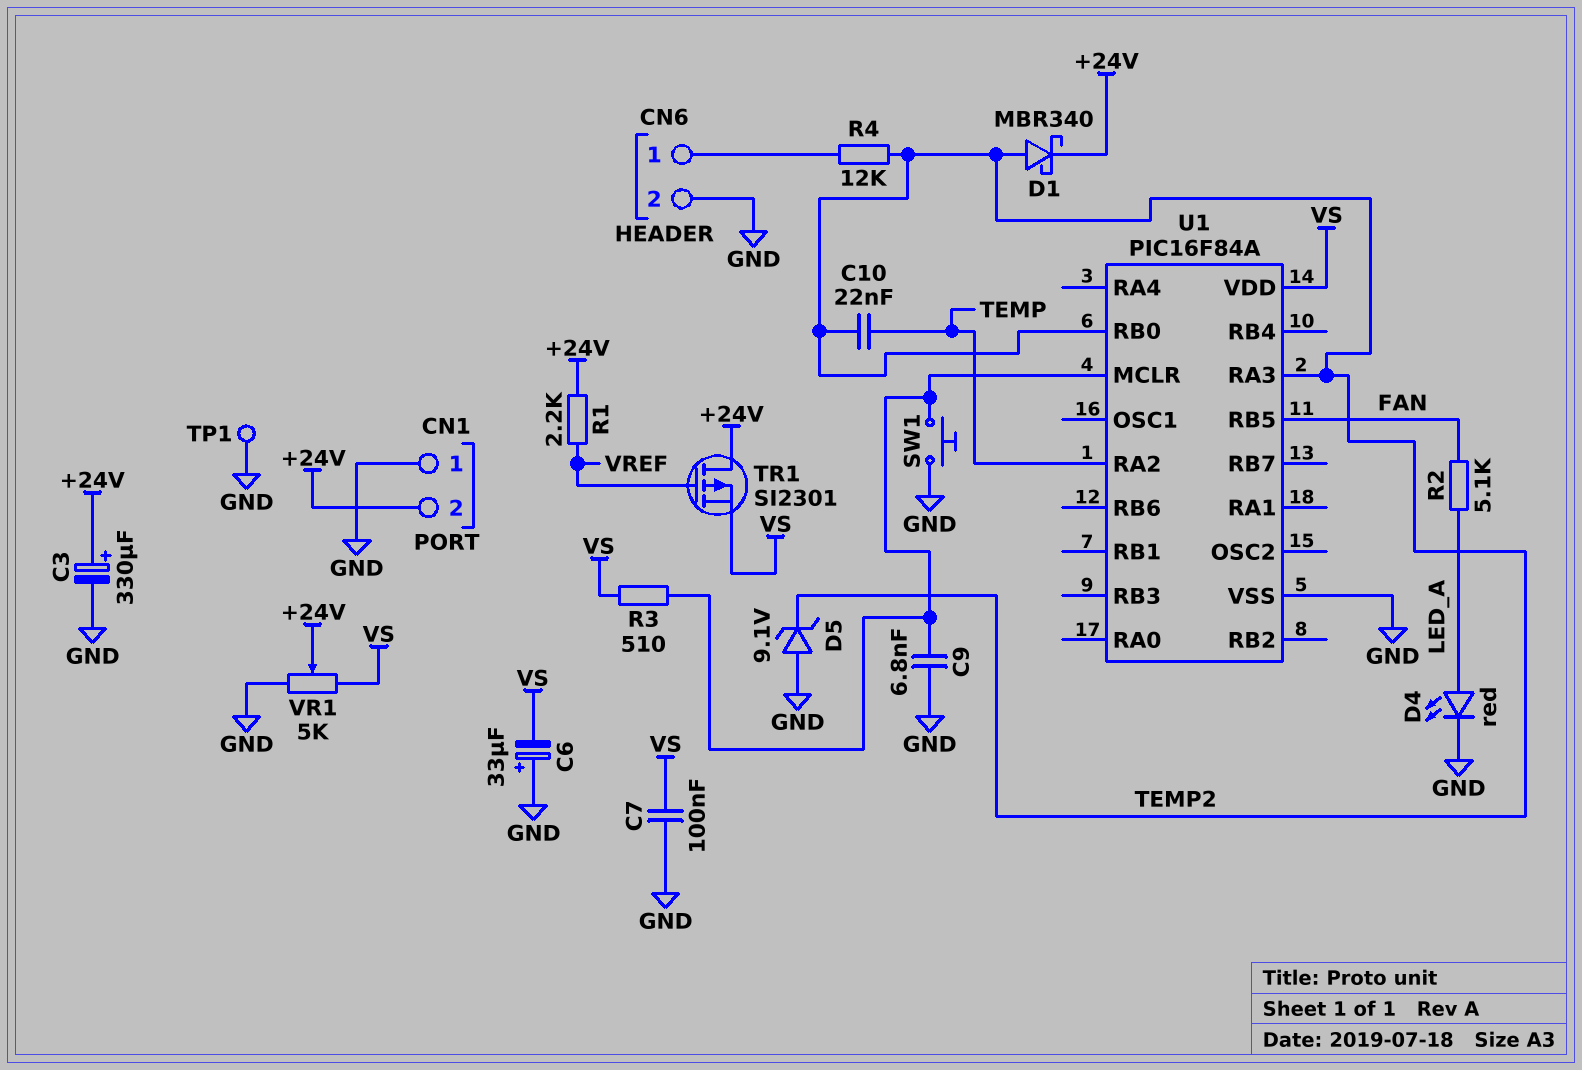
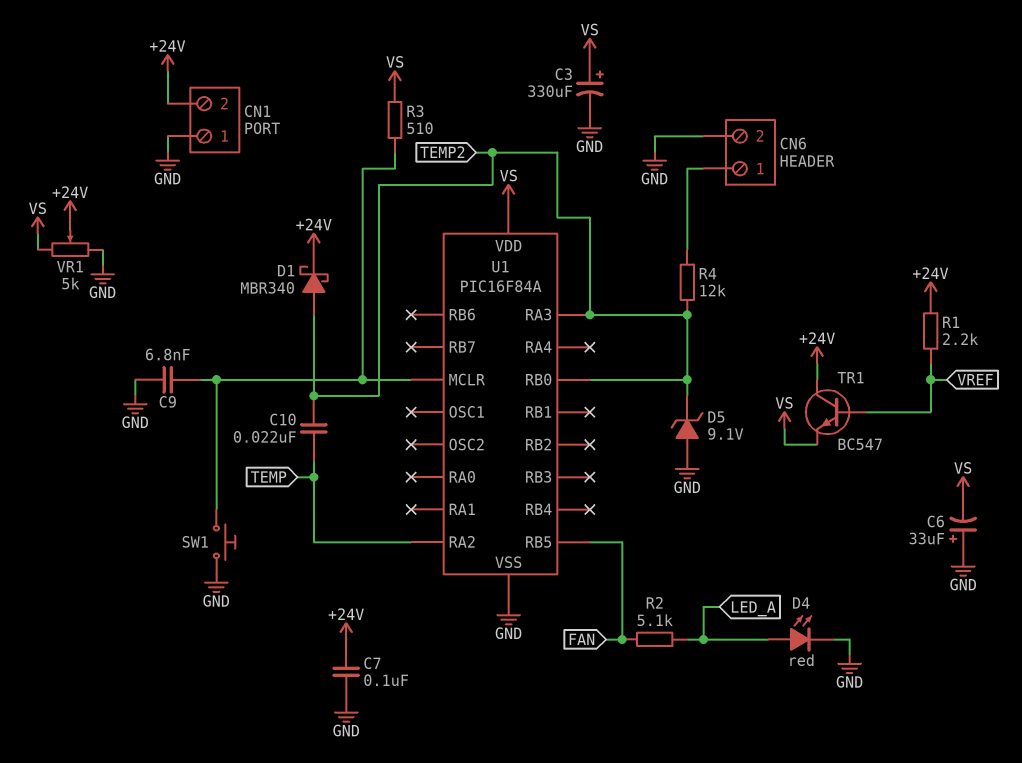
C3: 330uF (plus +24V, minus GND) -> 330uF (plus VS, minus GND)
C7: 100nF (GND, VS) -> 100nF (+24V, GND)
TP1: test point (GND) -> none
TR1: PMOS SI2301 (G VREF, D +24V, S VS) -> NPN BC547 (B VREF, C +24V, E VS)

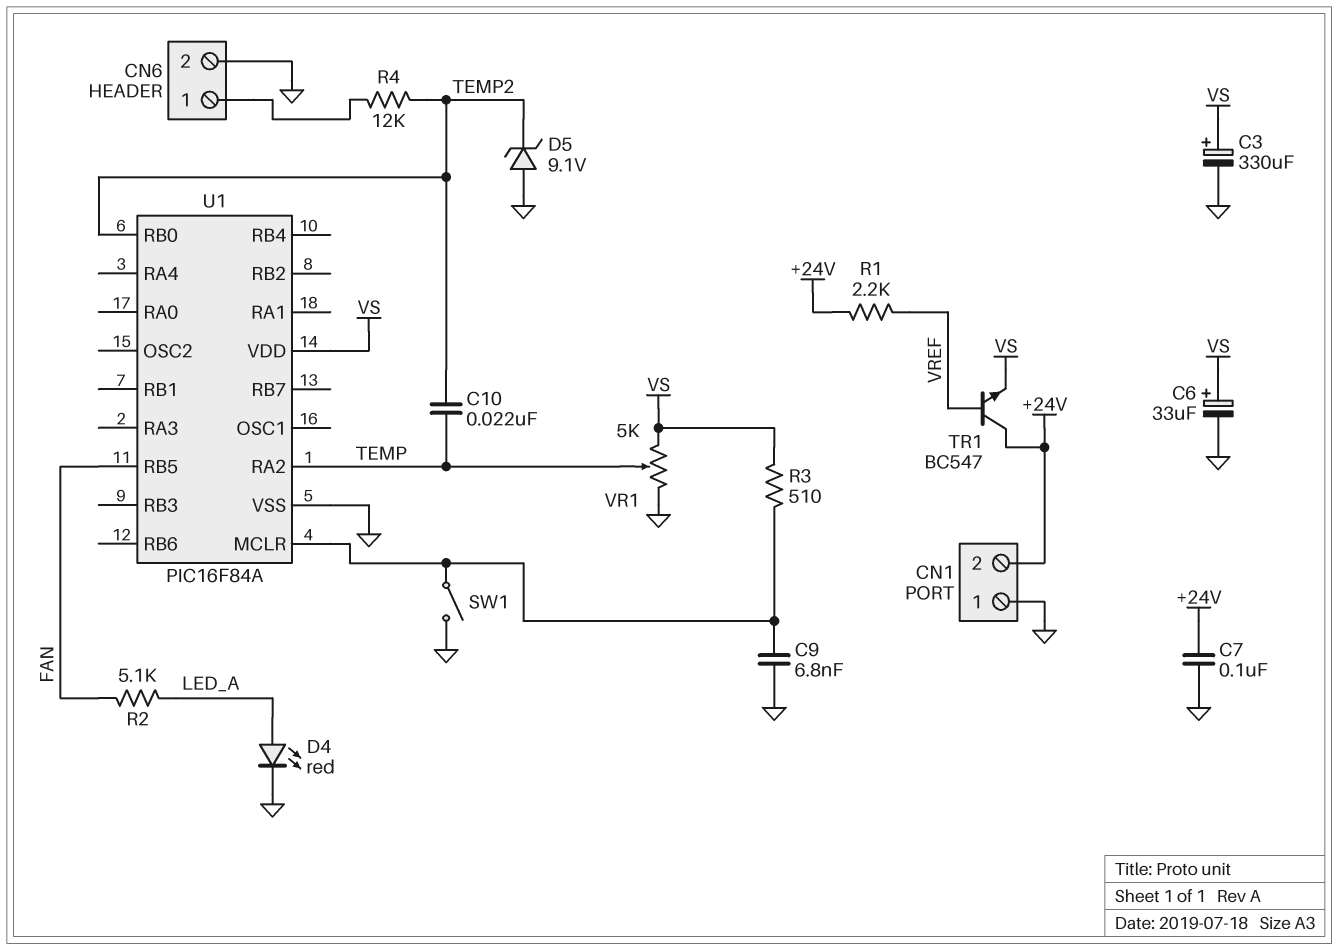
C6: 33uF (plus GND, minus VS) -> 33uF (plus VS, minus GND)
D1: schottky MBR340 (A TEMP2, K +24V) -> none
SW1: button (GND, U1/MCLR) -> switch (GND, U1/MCLR)
U1 pin RA3: TEMP2 -> none
VR1: 5k (GND, VS, wiper +24V) -> 5k (GND, VS, wiper TEMP)

